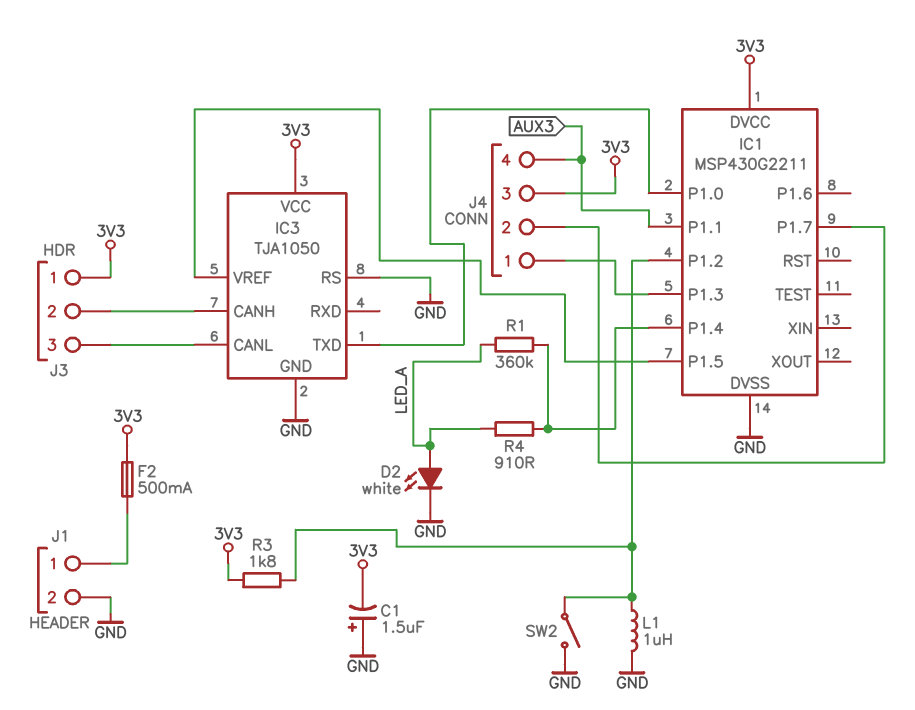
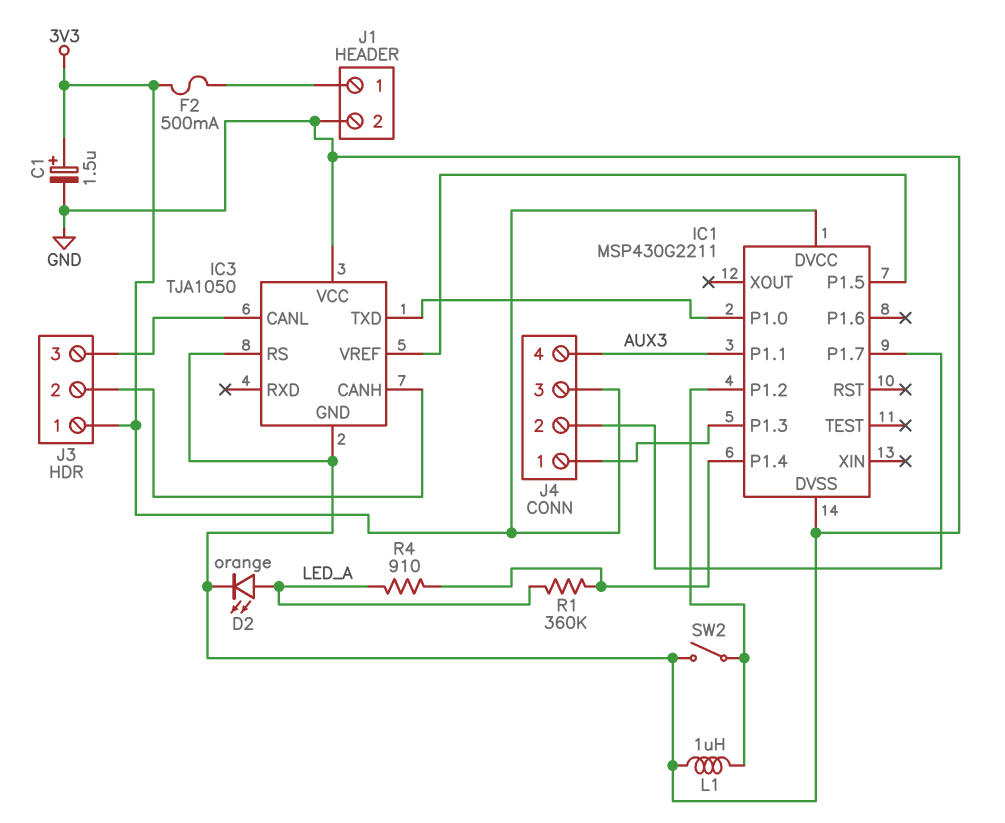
C1: 1.5uF (plus GND, minus 3V3) -> 1.5uF (plus 3V3, minus GND)
D2: LED white (A LED_A, K GND) -> LED orange (A LED_A, K GND)
IC3 pin VCC: 3V3 -> GND
R3: 1.8k (3V3, IC1/P1.2) -> none

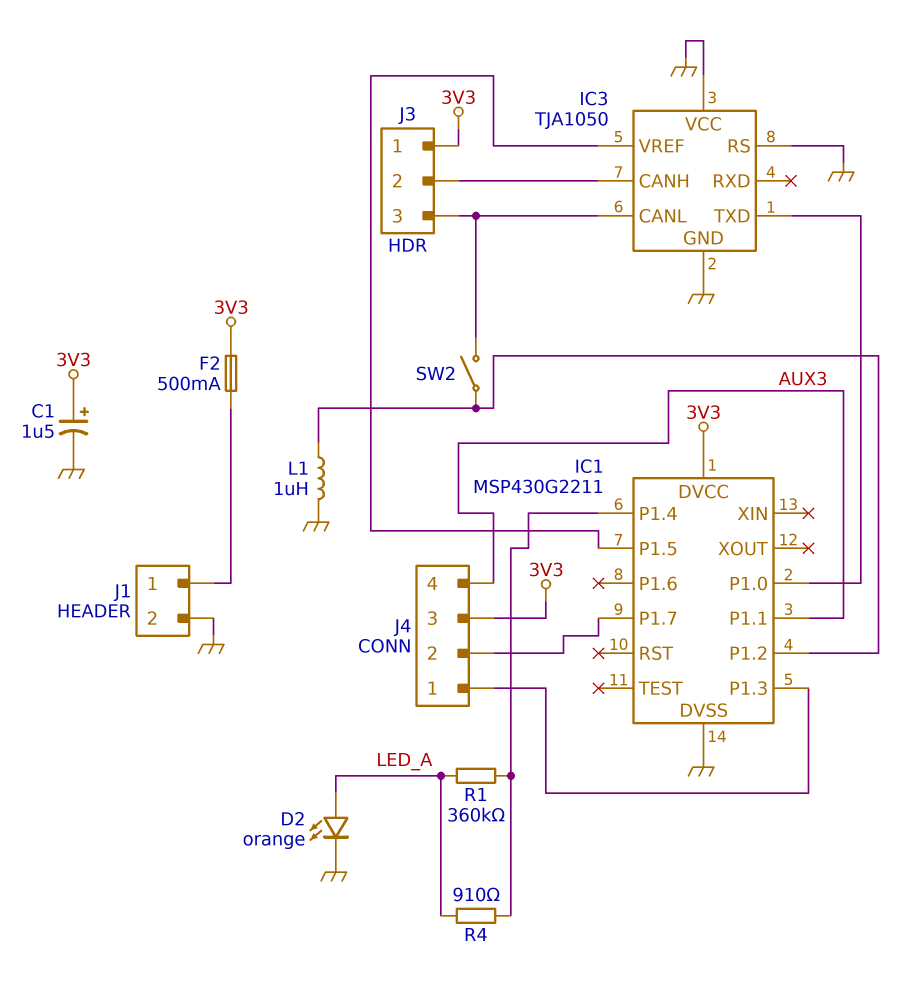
SW2: switch (GND, IC1/P1.2) -> switch (IC1/P1.2, IC3/CANL)

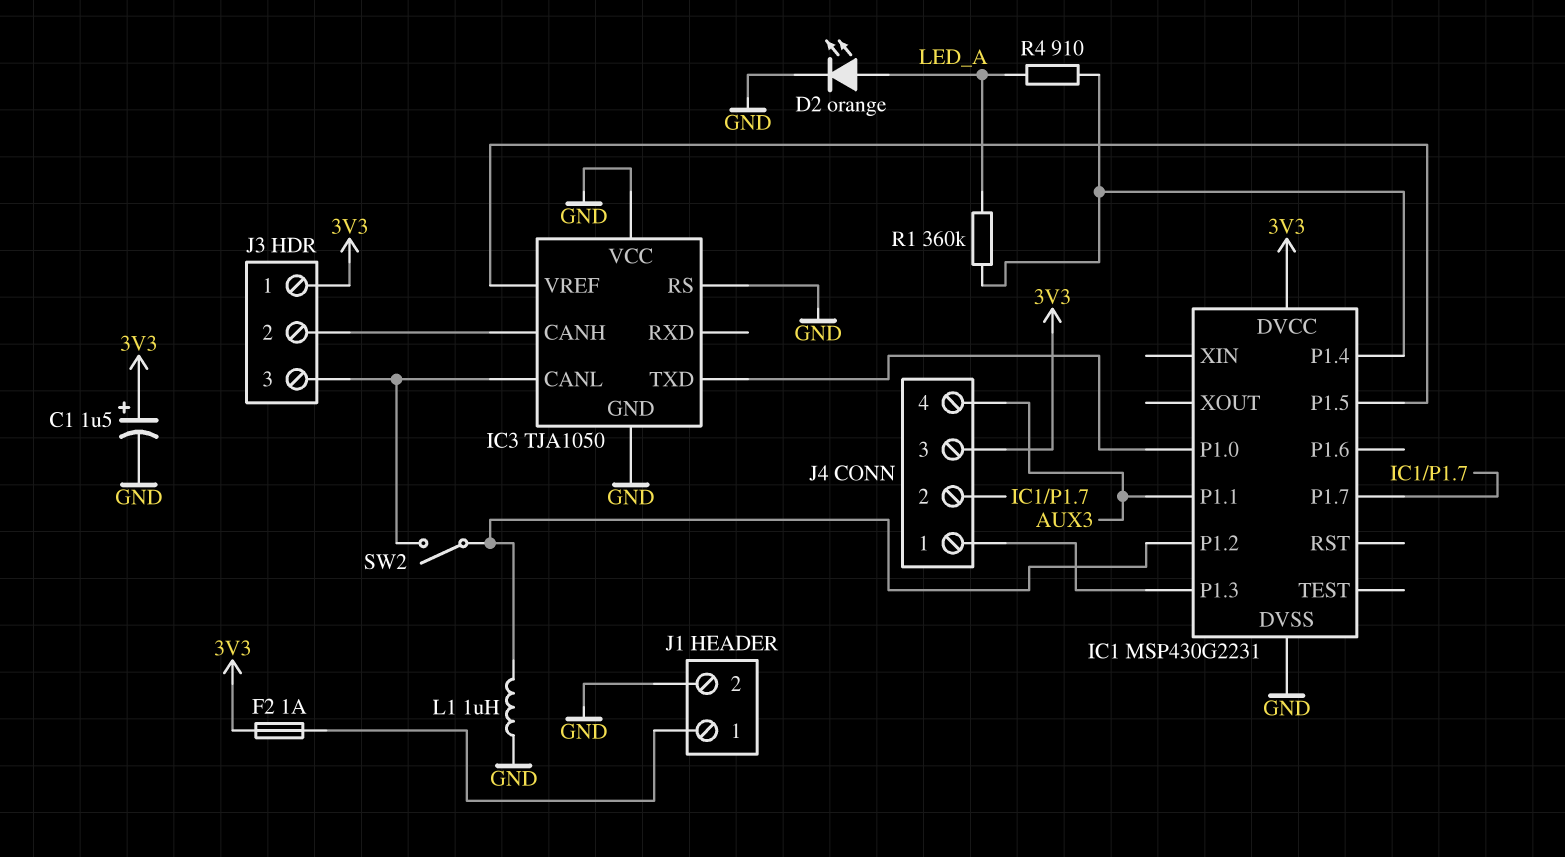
F2: 500mA (3V3, J1/1) -> 1A (3V3, J1/1)
IC1: MSP430G2211 -> MSP430G2231

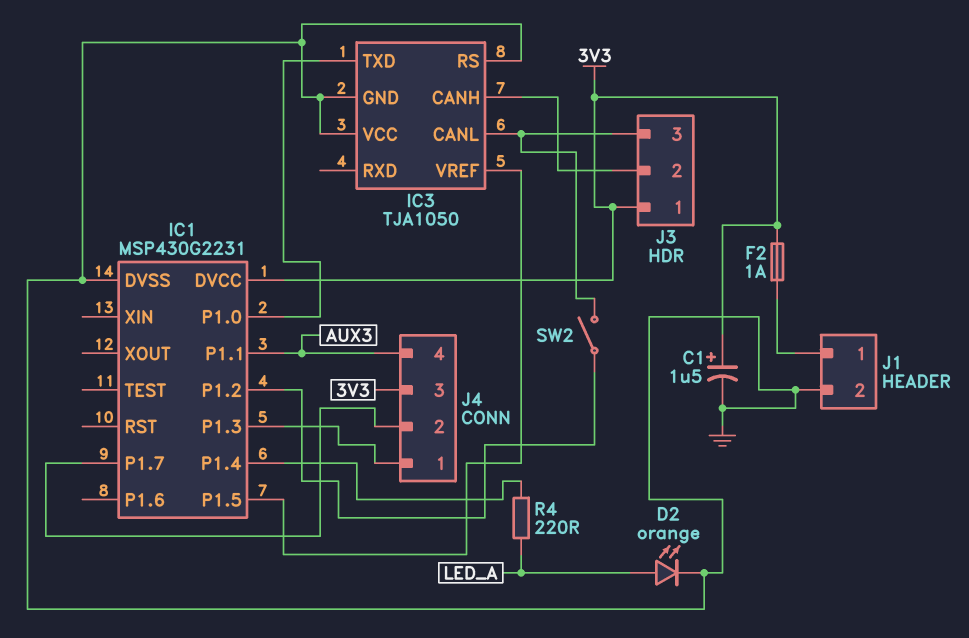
L1: 1uH (GND, IC1/P1.2) -> none
R1: 360k (IC1/P1.4, LED_A) -> none
R4: 910 (IC1/P1.4, LED_A) -> 220 (IC1/P1.4, LED_A)

